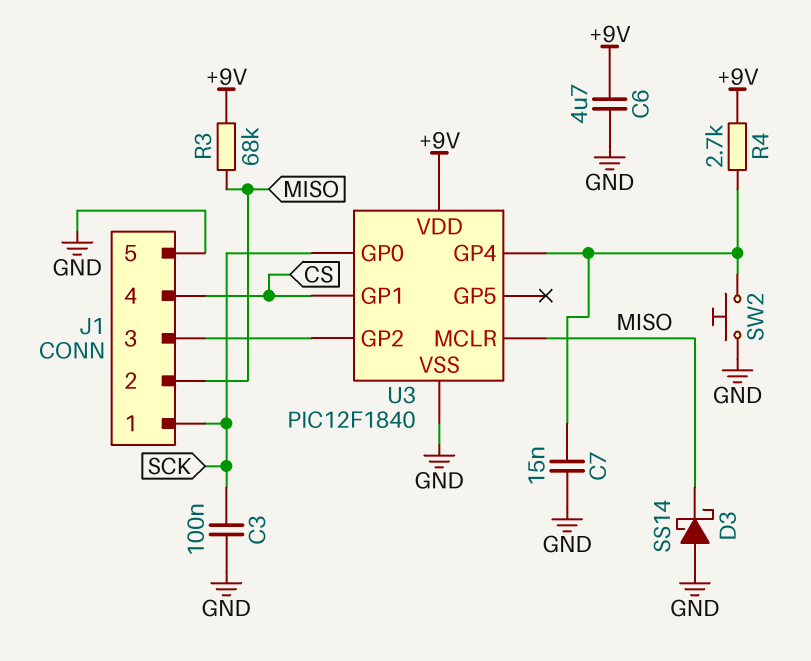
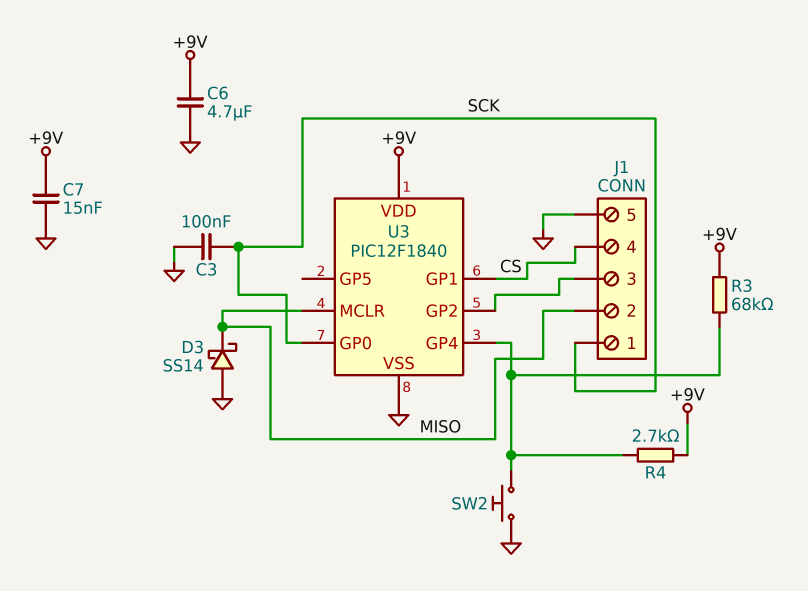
C7: 15nF (GND, U3/GP4) -> 15nF (+9V, GND)
R3: 68k (+9V, MISO) -> 68k (+9V, U3/GP4)

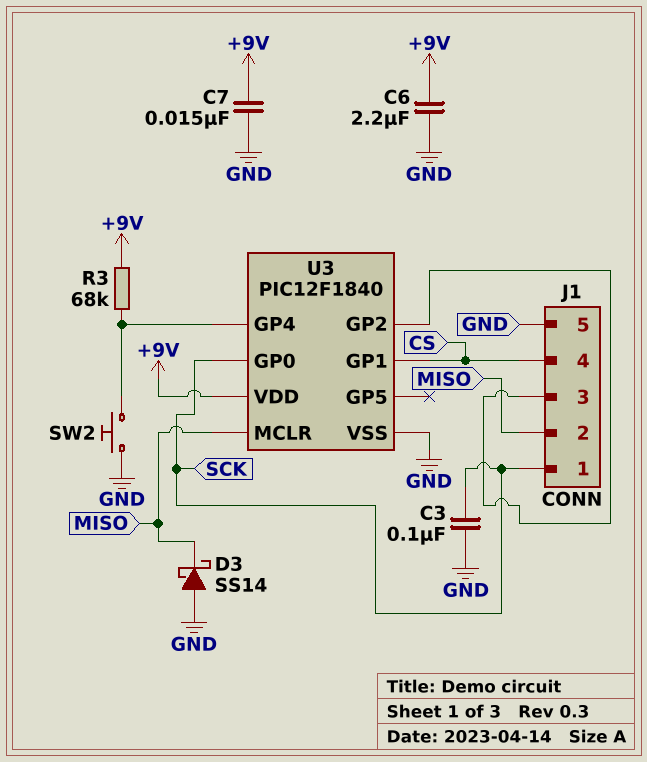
C6: 4.7uF (+9V, GND) -> 2.2uF (+9V, GND)
R4: 2.7k (+9V, U3/GP4) -> none

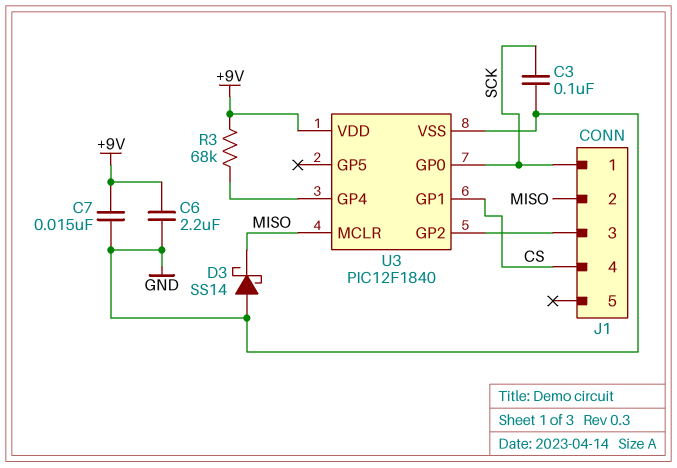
J1 pin 5: GND -> none
SW2: button (GND, U3/GP4) -> none

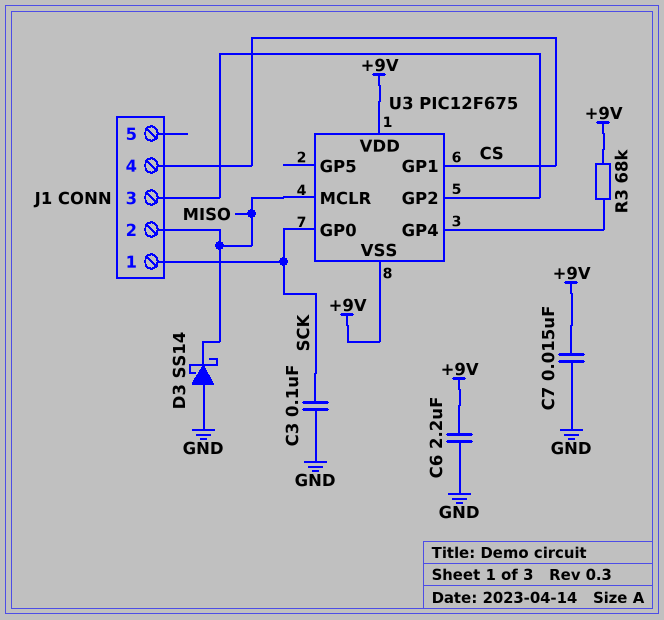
U3: PIC12F1840 -> PIC12F675
U3 pin VSS: GND -> +9V

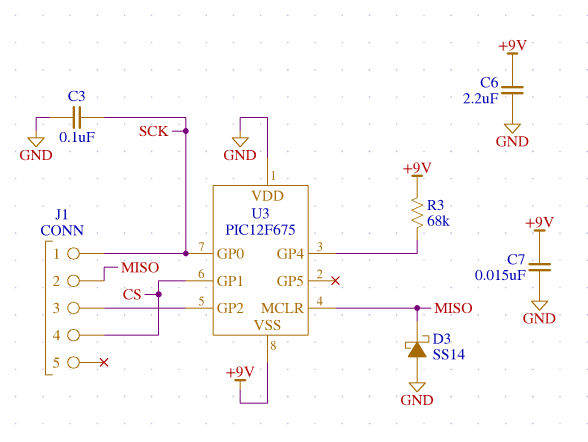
U3 pin VDD: +9V -> GND

